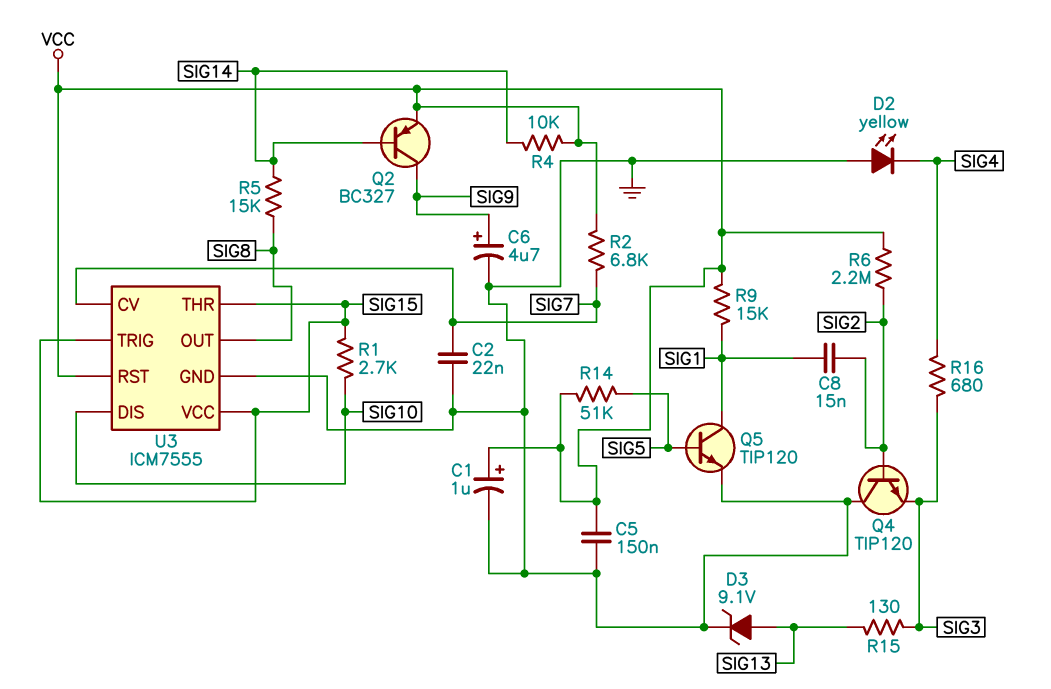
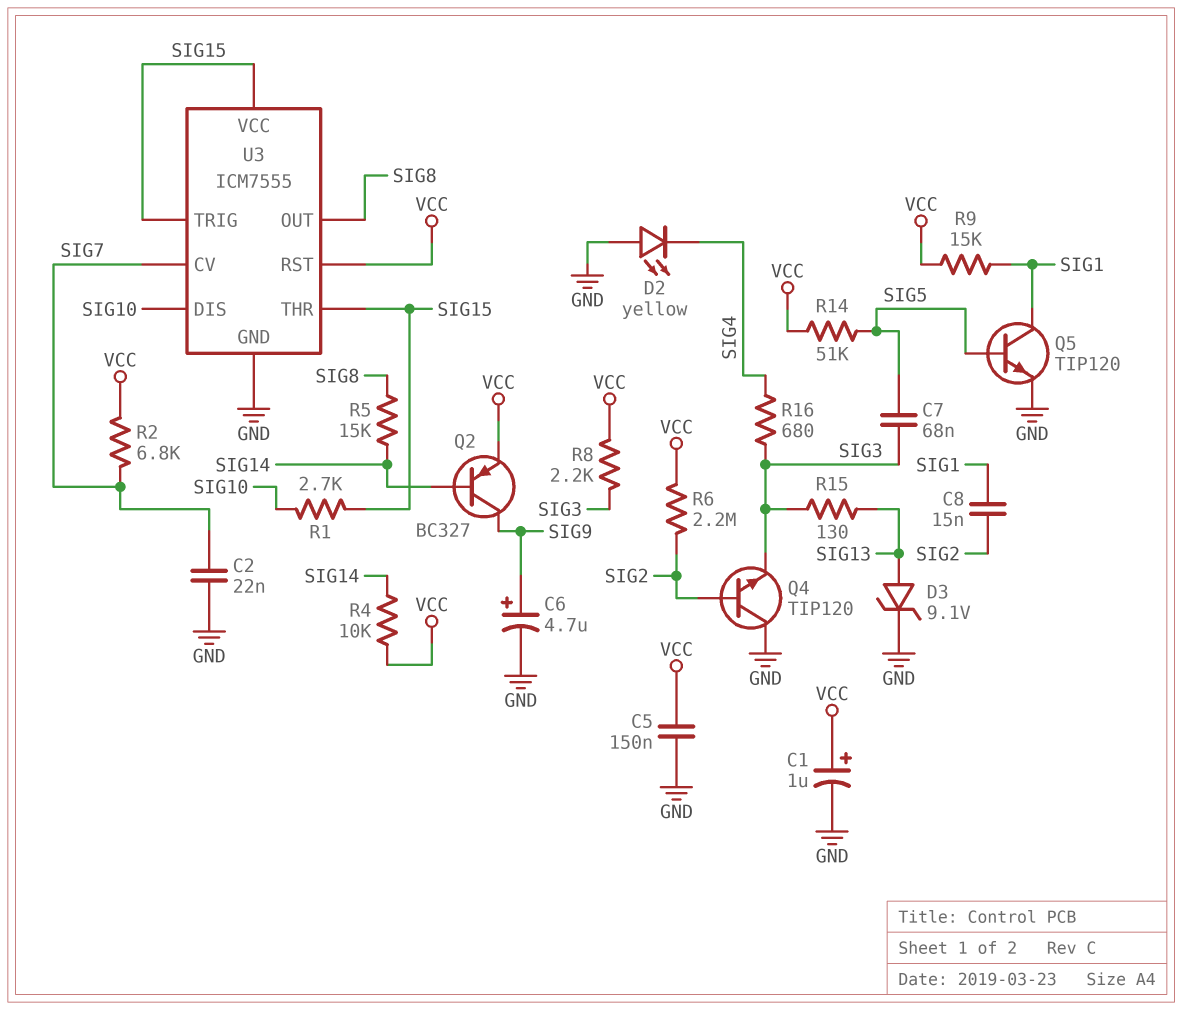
C7: none -> 68nF (SIG3, SIG5)
R8: none -> 2.2k (SIG3, VCC)

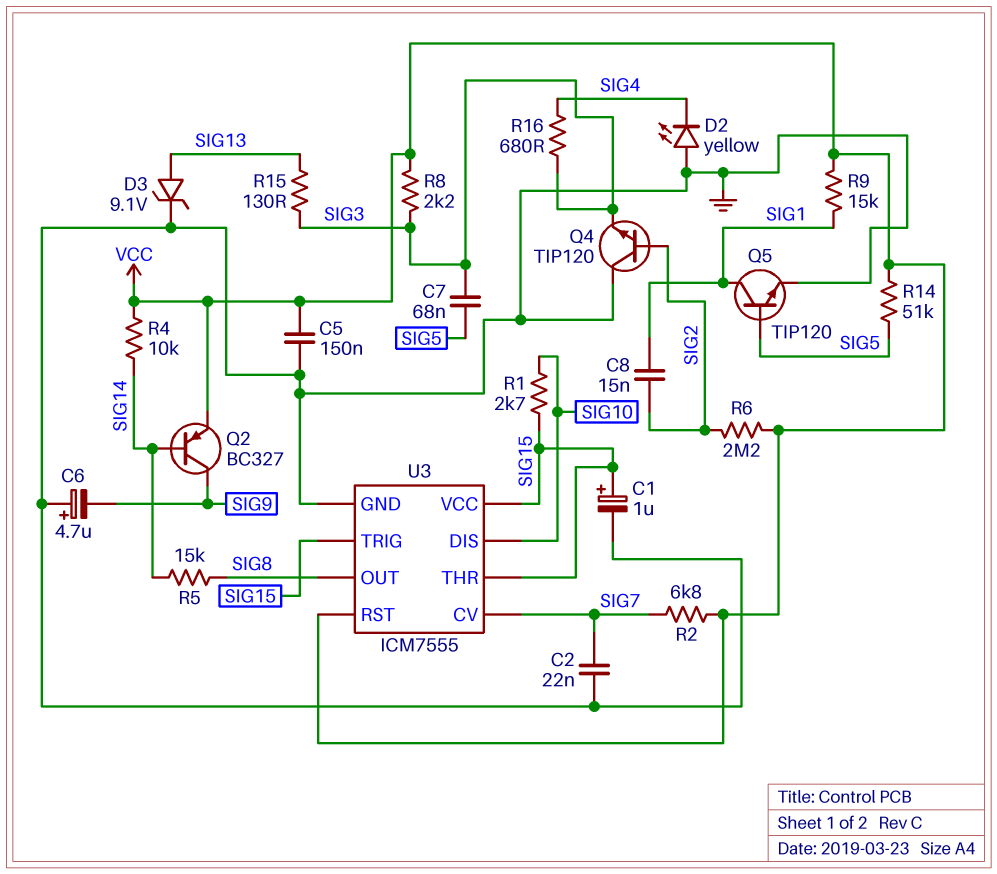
C1: 1uF (plus VCC, minus GND) -> 1uF (plus SIG15, minus GND)
C6: 4.7uF (plus SIG9, minus GND) -> 4.7uF (plus GND, minus SIG9)

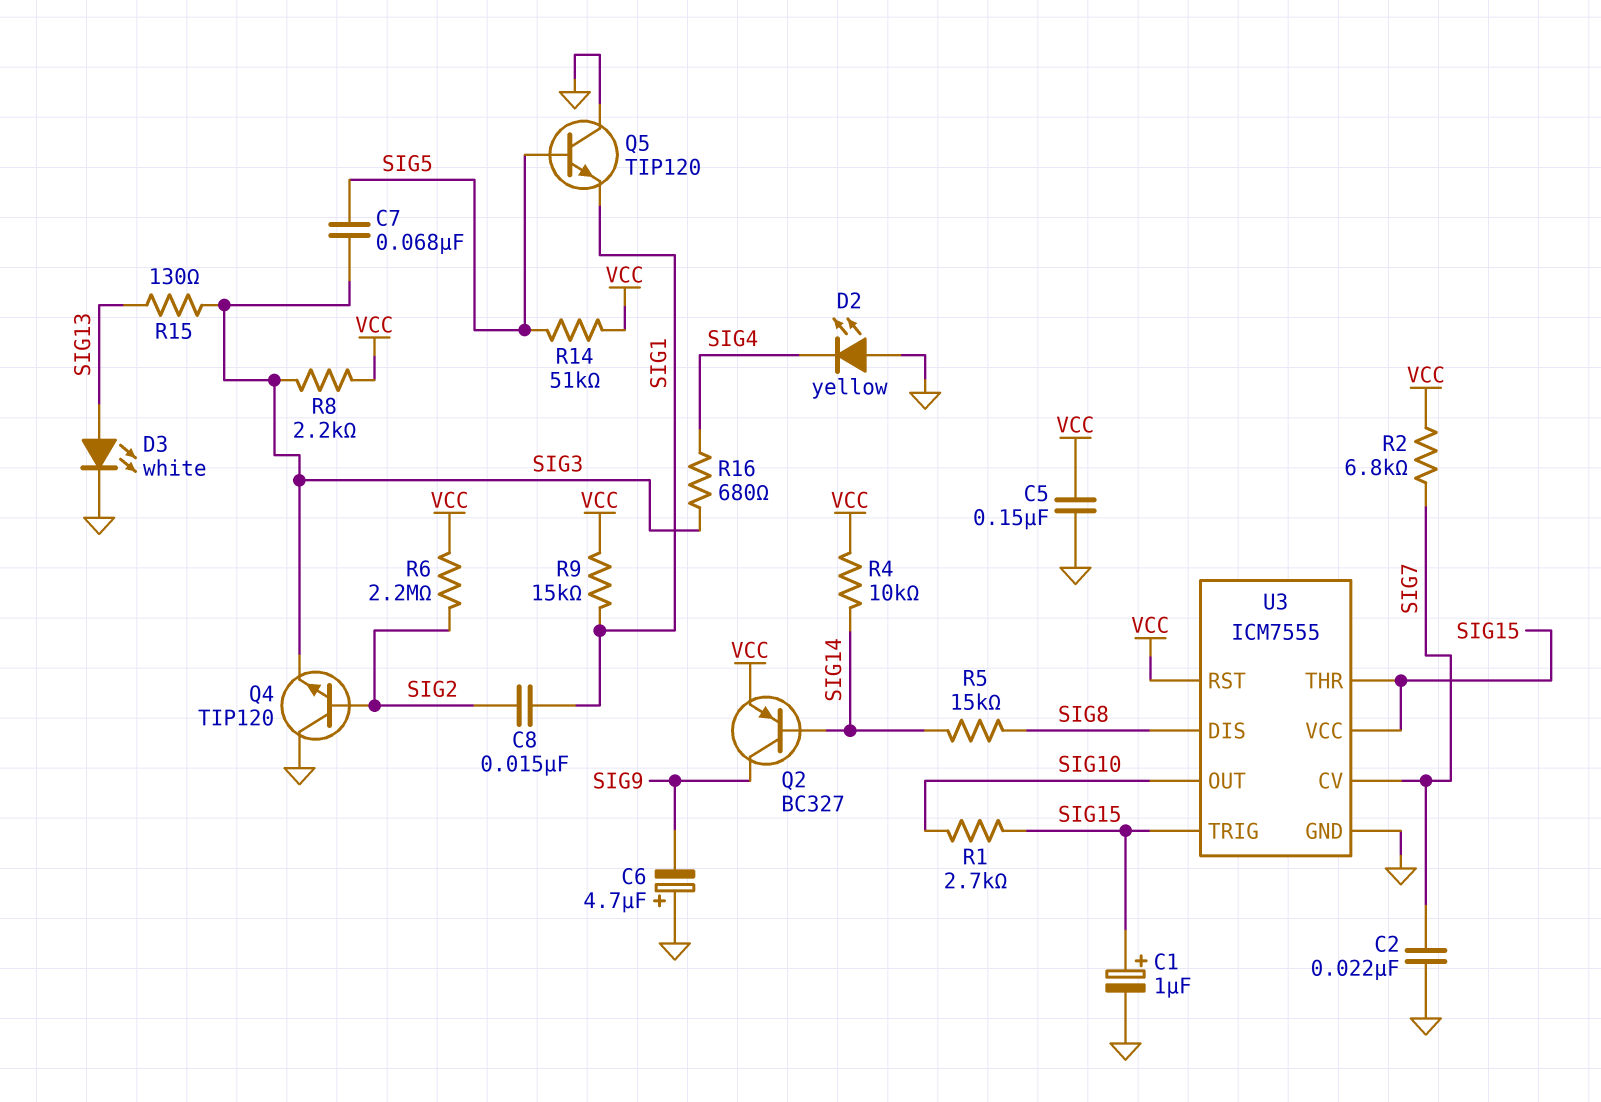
D3: zener 9.1V (A SIG13, K GND) -> LED white (A SIG13, K GND)
Q5: NPN TIP120 (B SIG5, C SIG1, E GND) -> NPN TIP120 (B SIG5, C GND, E SIG1)
U3 pin DIS: SIG10 -> SIG8
U3 pin OUT: SIG8 -> SIG10

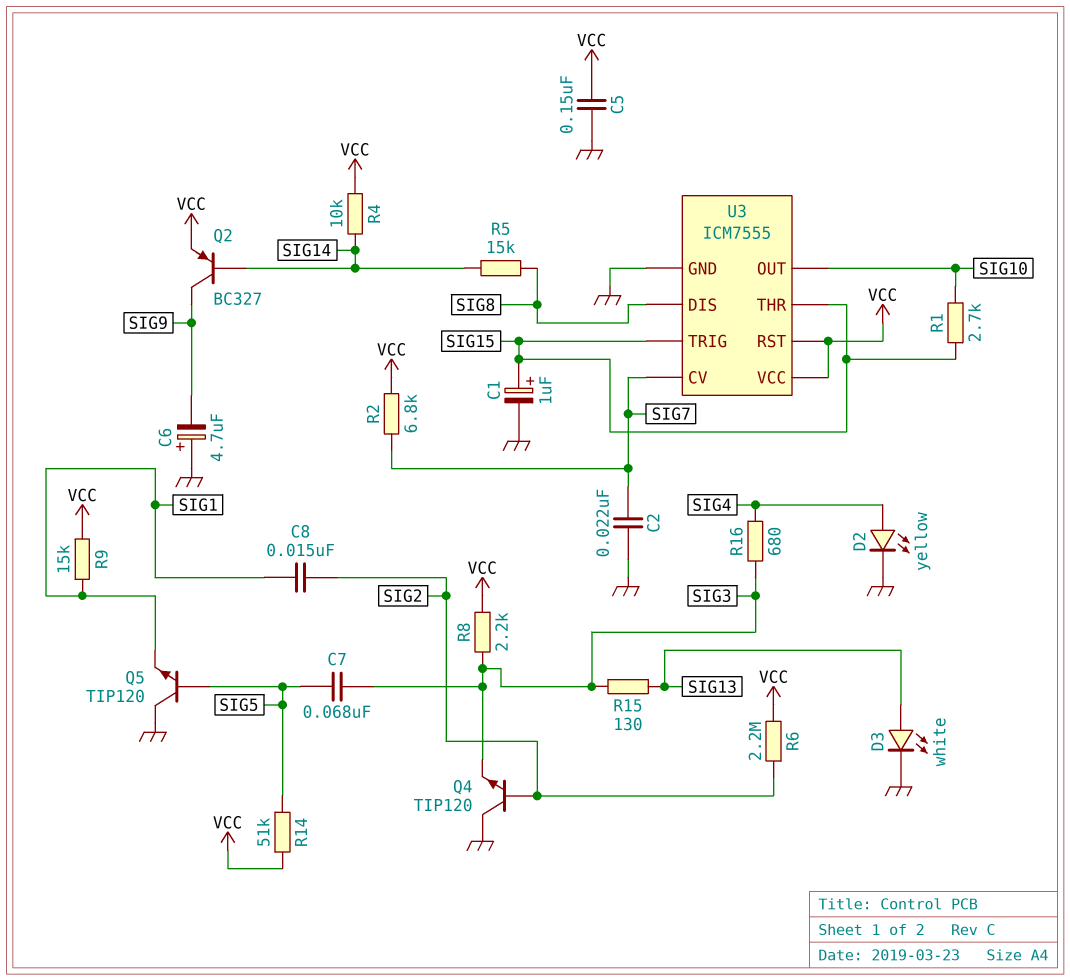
D2: LED yellow (A GND, K SIG4) -> LED yellow (A SIG4, K GND)
U3 pin VCC: SIG15 -> VCC

